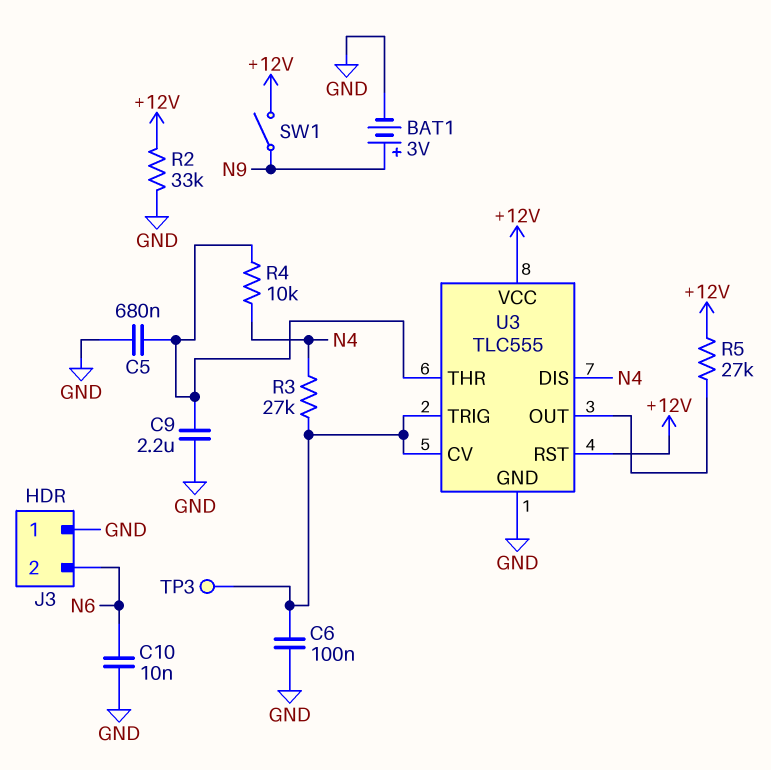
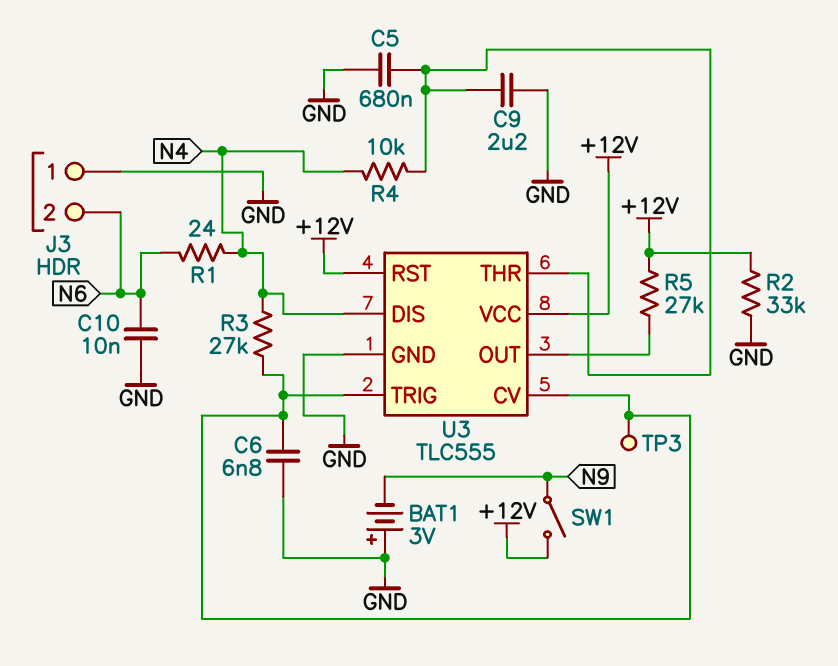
BAT1: 3V (plus N9, minus GND) -> 3V (plus GND, minus N9)
C6: 100nF (GND, U3/CV) -> 6.8nF (GND, U3/CV)
R1: none -> 24 (N4, N6)

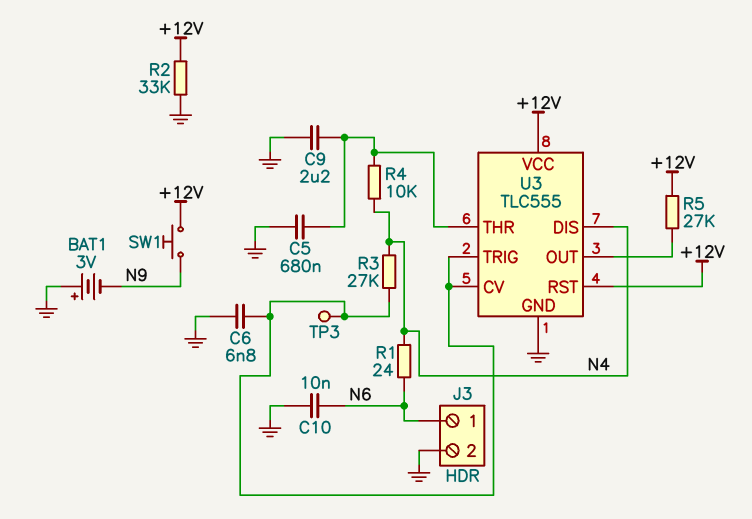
J3 pin 1: GND -> N6
J3 pin 2: N6 -> GND
SW1: switch (+12V, N9) -> button (+12V, N9)

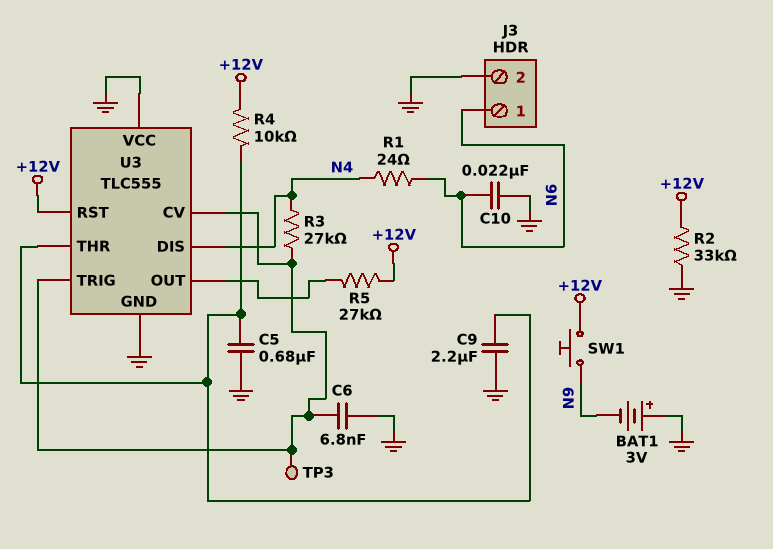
C10: 10nF (GND, N6) -> 22nF (GND, N6)
R4: 10k (N4, U3/THR) -> 10k (+12V, U3/THR)
U3 pin VCC: +12V -> GND

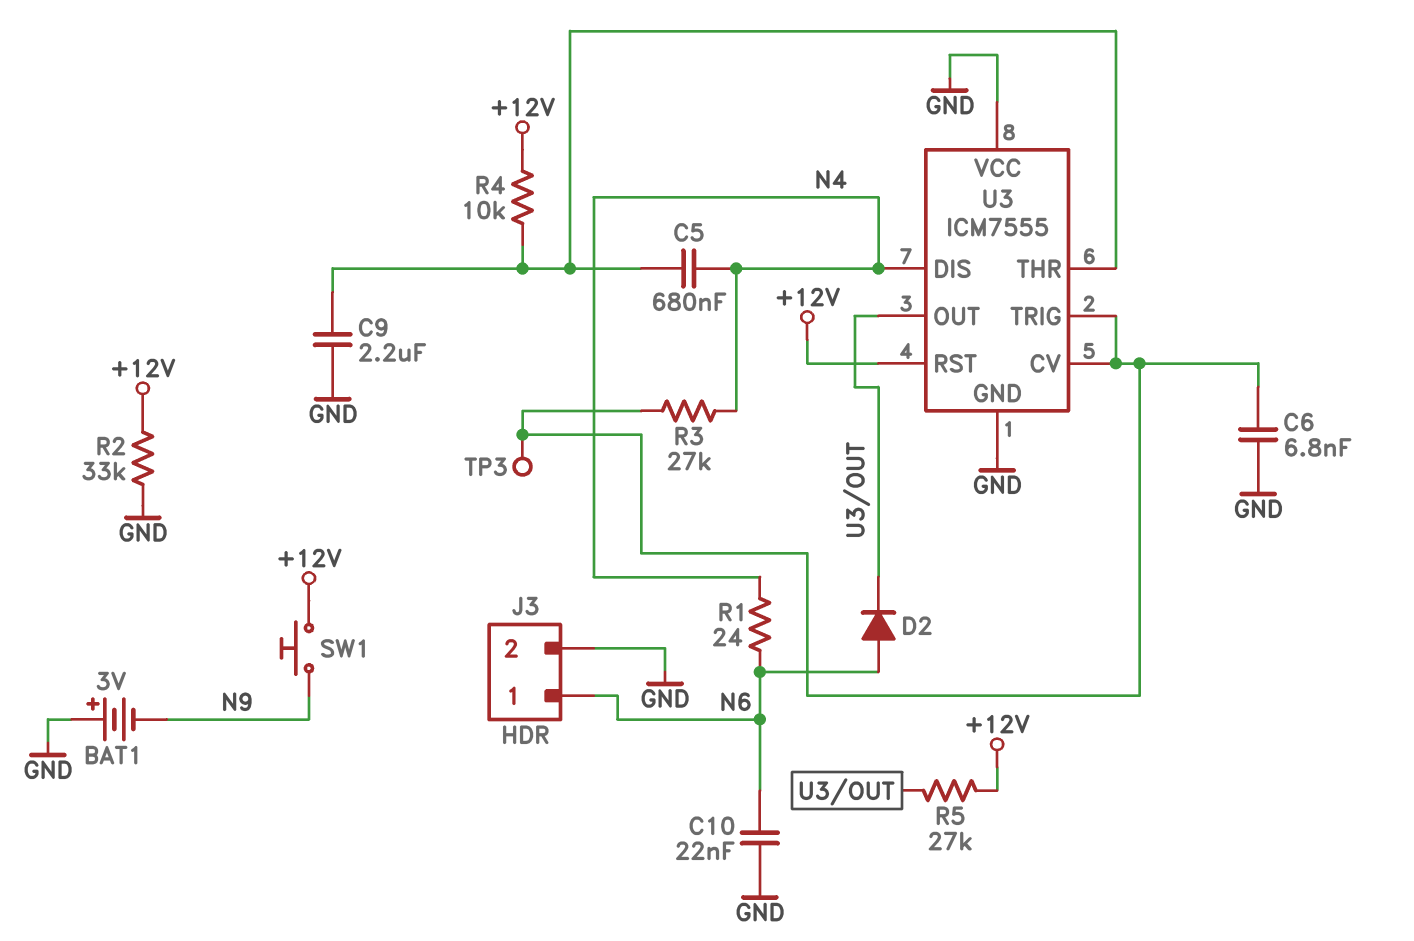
C5: 680nF (GND, U3/THR) -> 680nF (N4, U3/THR)
D2: none -> diode (A N6, K U3/OUT)
U3: TLC555 -> ICM7555

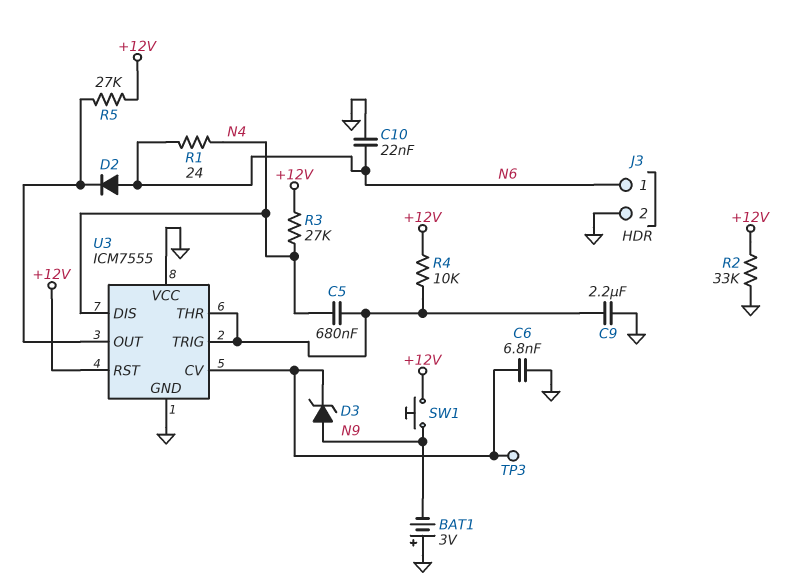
D3: none -> zener (A N9, K U3/CV)
R3: 27k (N4, U3/CV) -> 27k (+12V, N4)
U3 pin TRIG: U3/CV -> U3/THR

